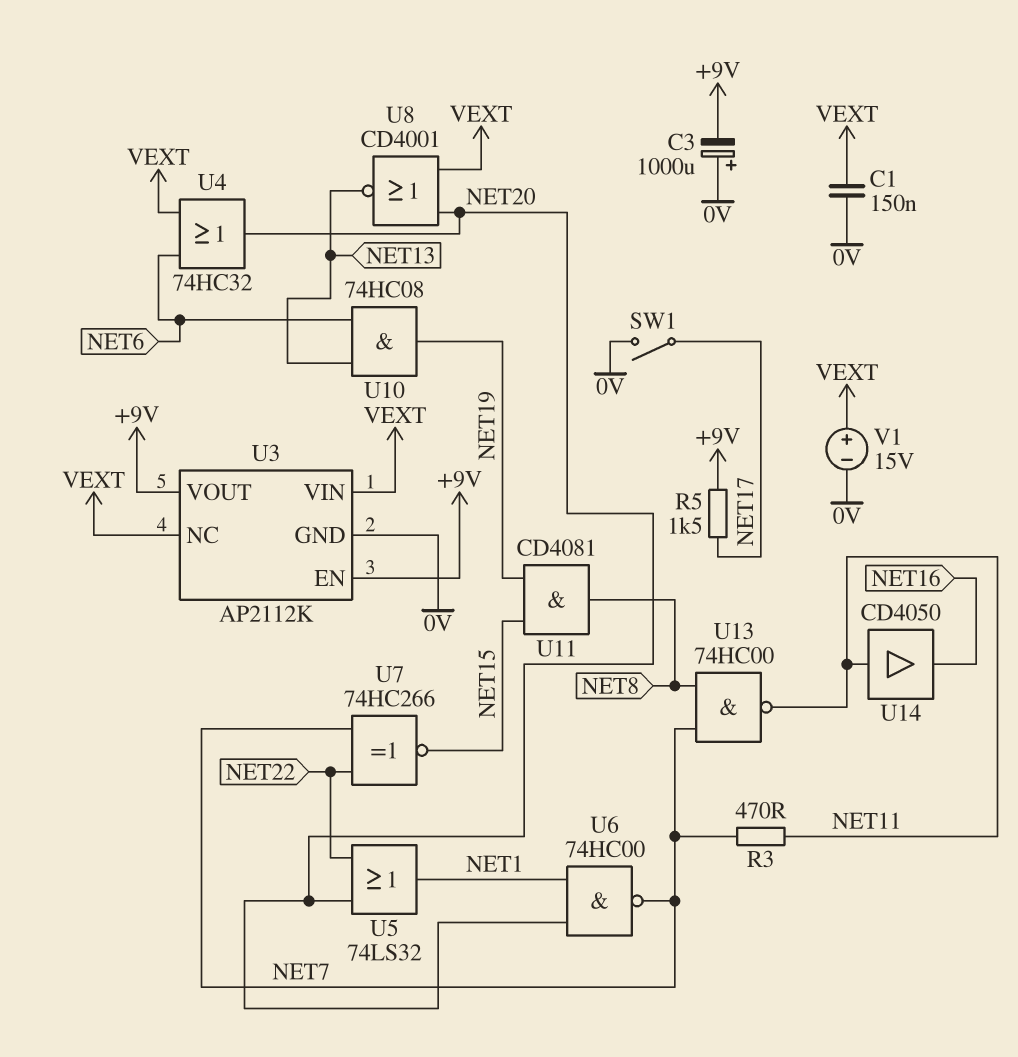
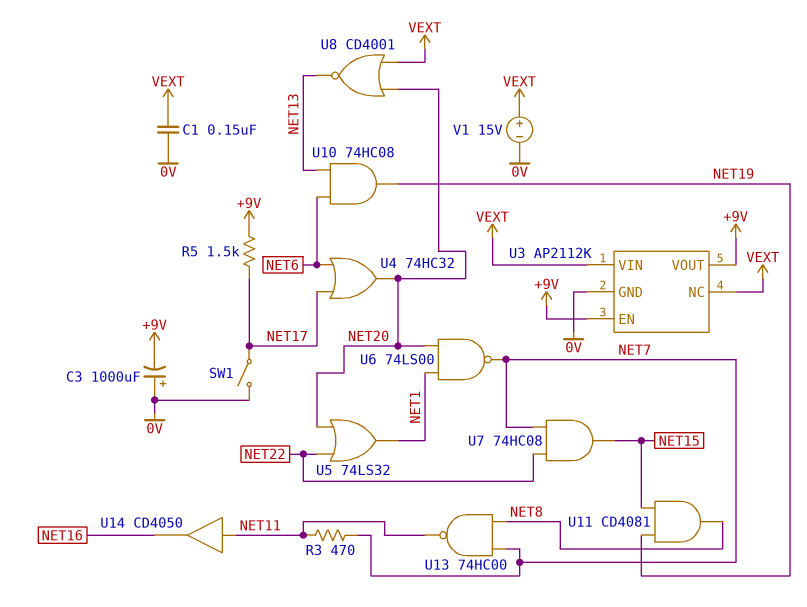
U4: OR 74HC32 (in NET6, in VEXT, out NET20) -> OR 74HC32 (in NET6, in NET17, out NET20)
U6: NAND 74HC00 (in NET1, in NET20, out NET7) -> NAND 74LS00 (in NET1, in NET20, out NET7)
U7: XNOR 74HC266 (in NET7, in NET22, out NET15) -> AND 74HC08 (in NET7, in NET22, out NET15)

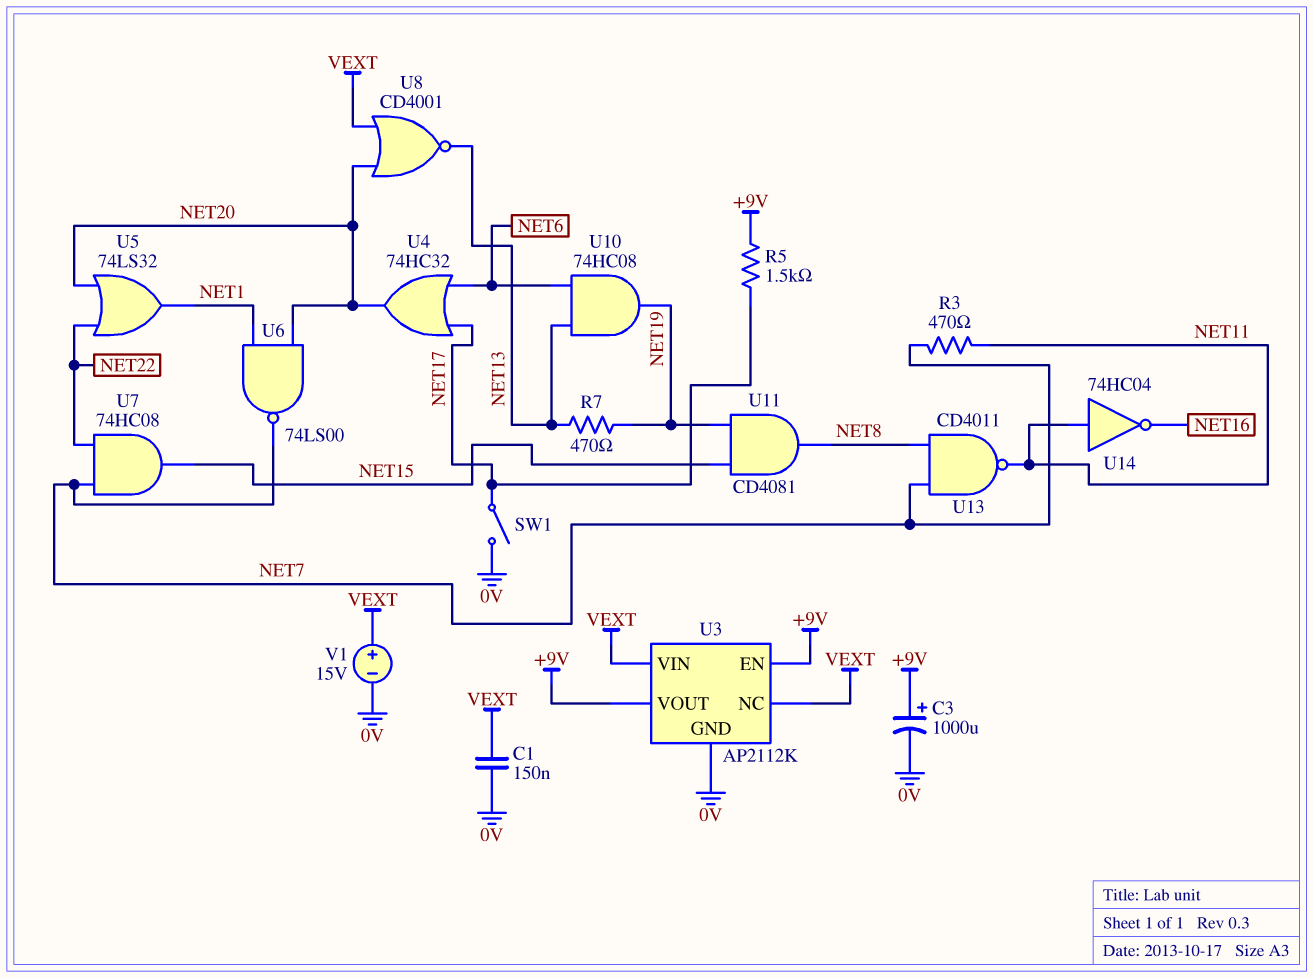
C3: 1000uF (plus 0V, minus +9V) -> 1000uF (plus +9V, minus 0V)
R7: none -> 470 (NET13, NET19)
U13: NAND 74HC00 (in NET7, in NET8, out NET11) -> NAND CD4011 (in NET7, in NET8, out NET11)
U14: buffer CD4050 (in NET11, out NET16) -> NOT 74HC04 (in NET11, out NET16)

